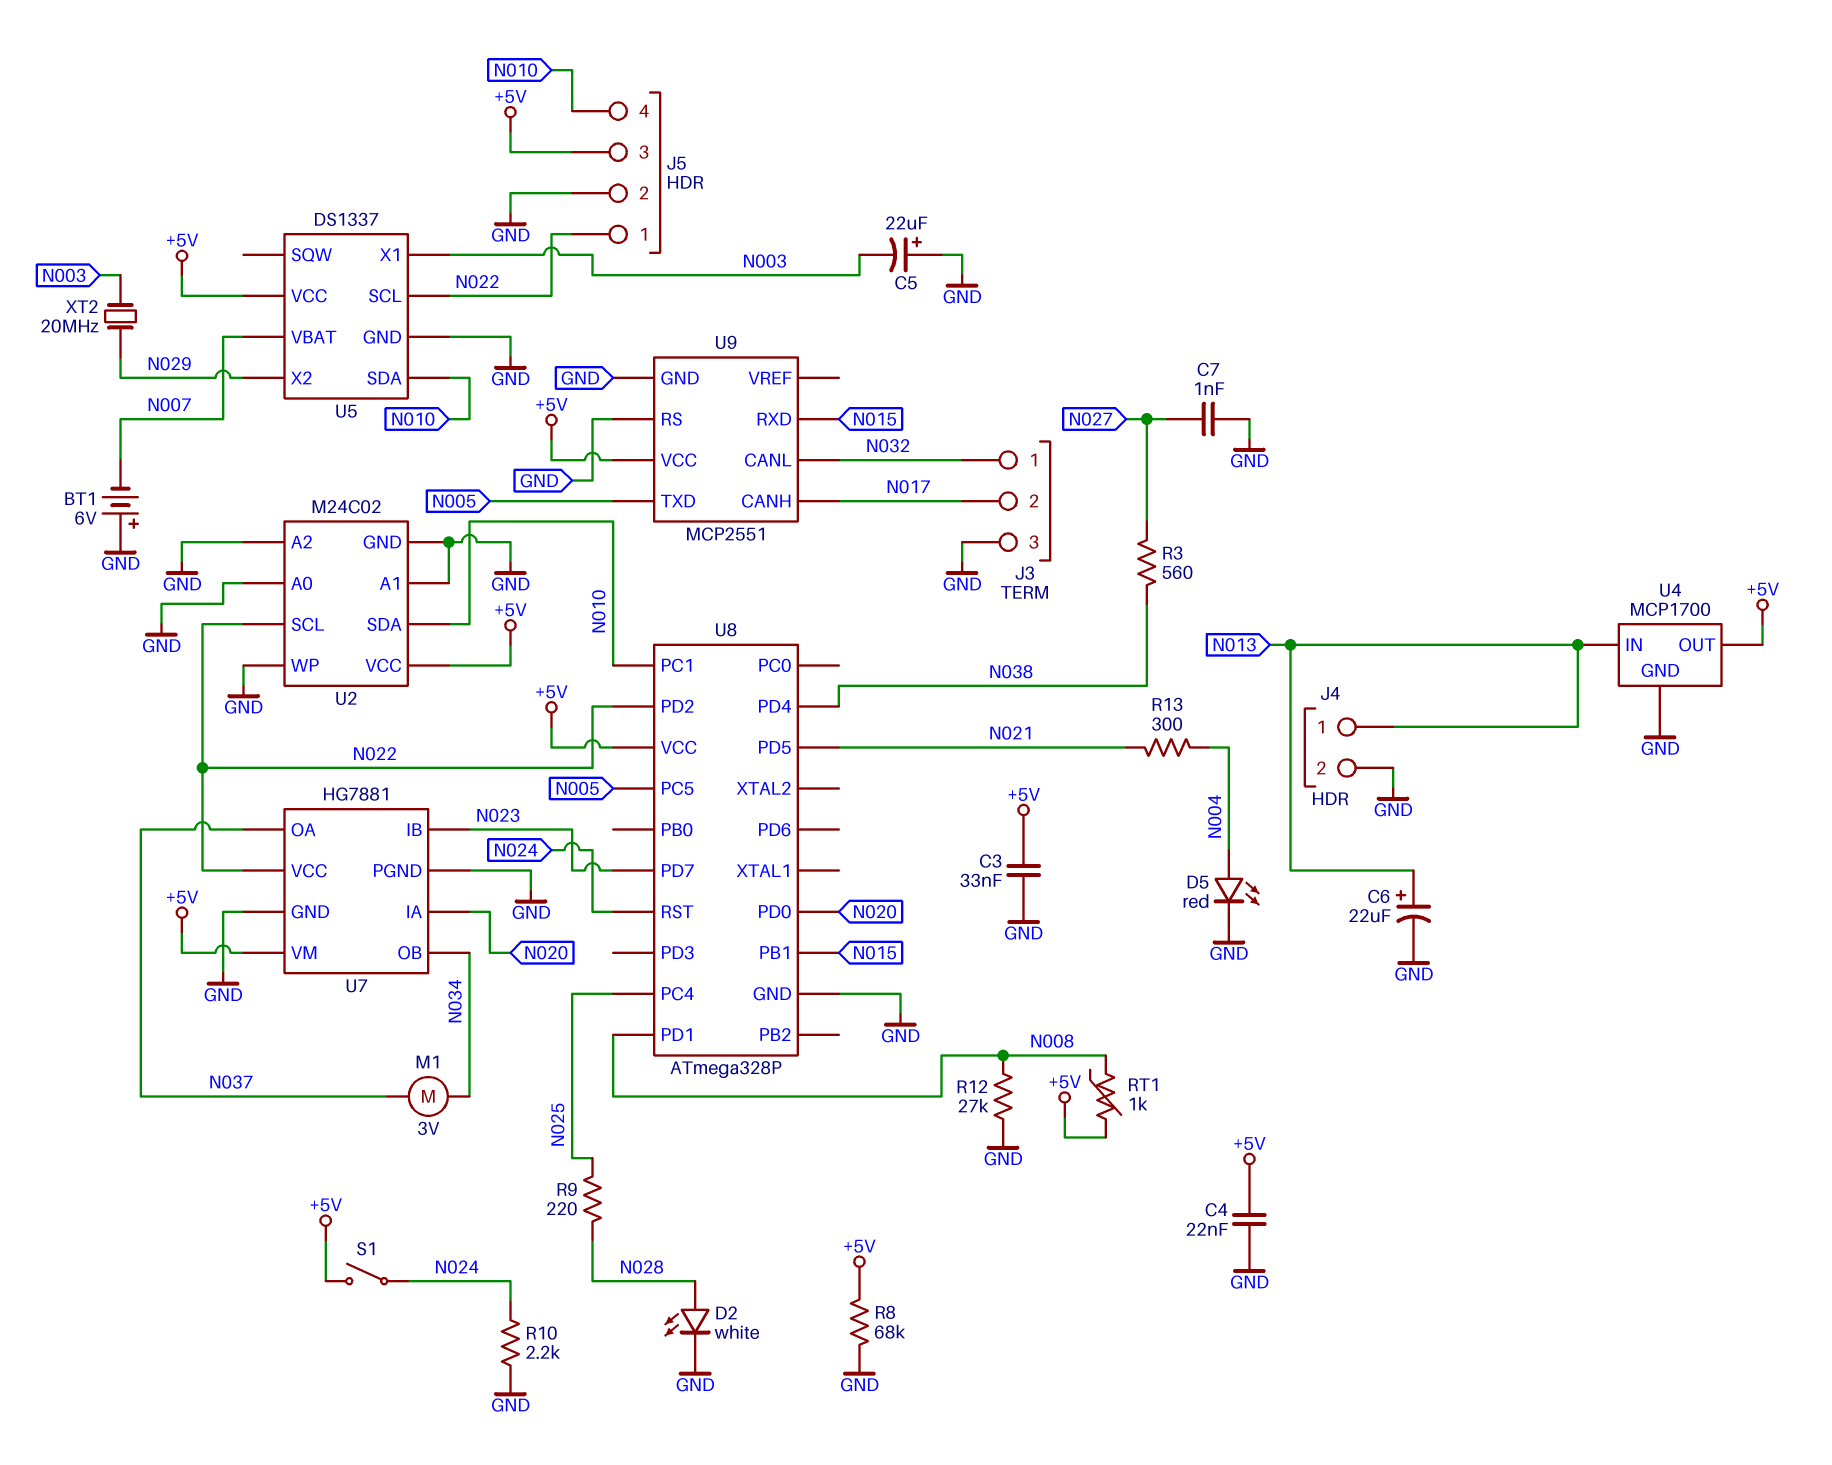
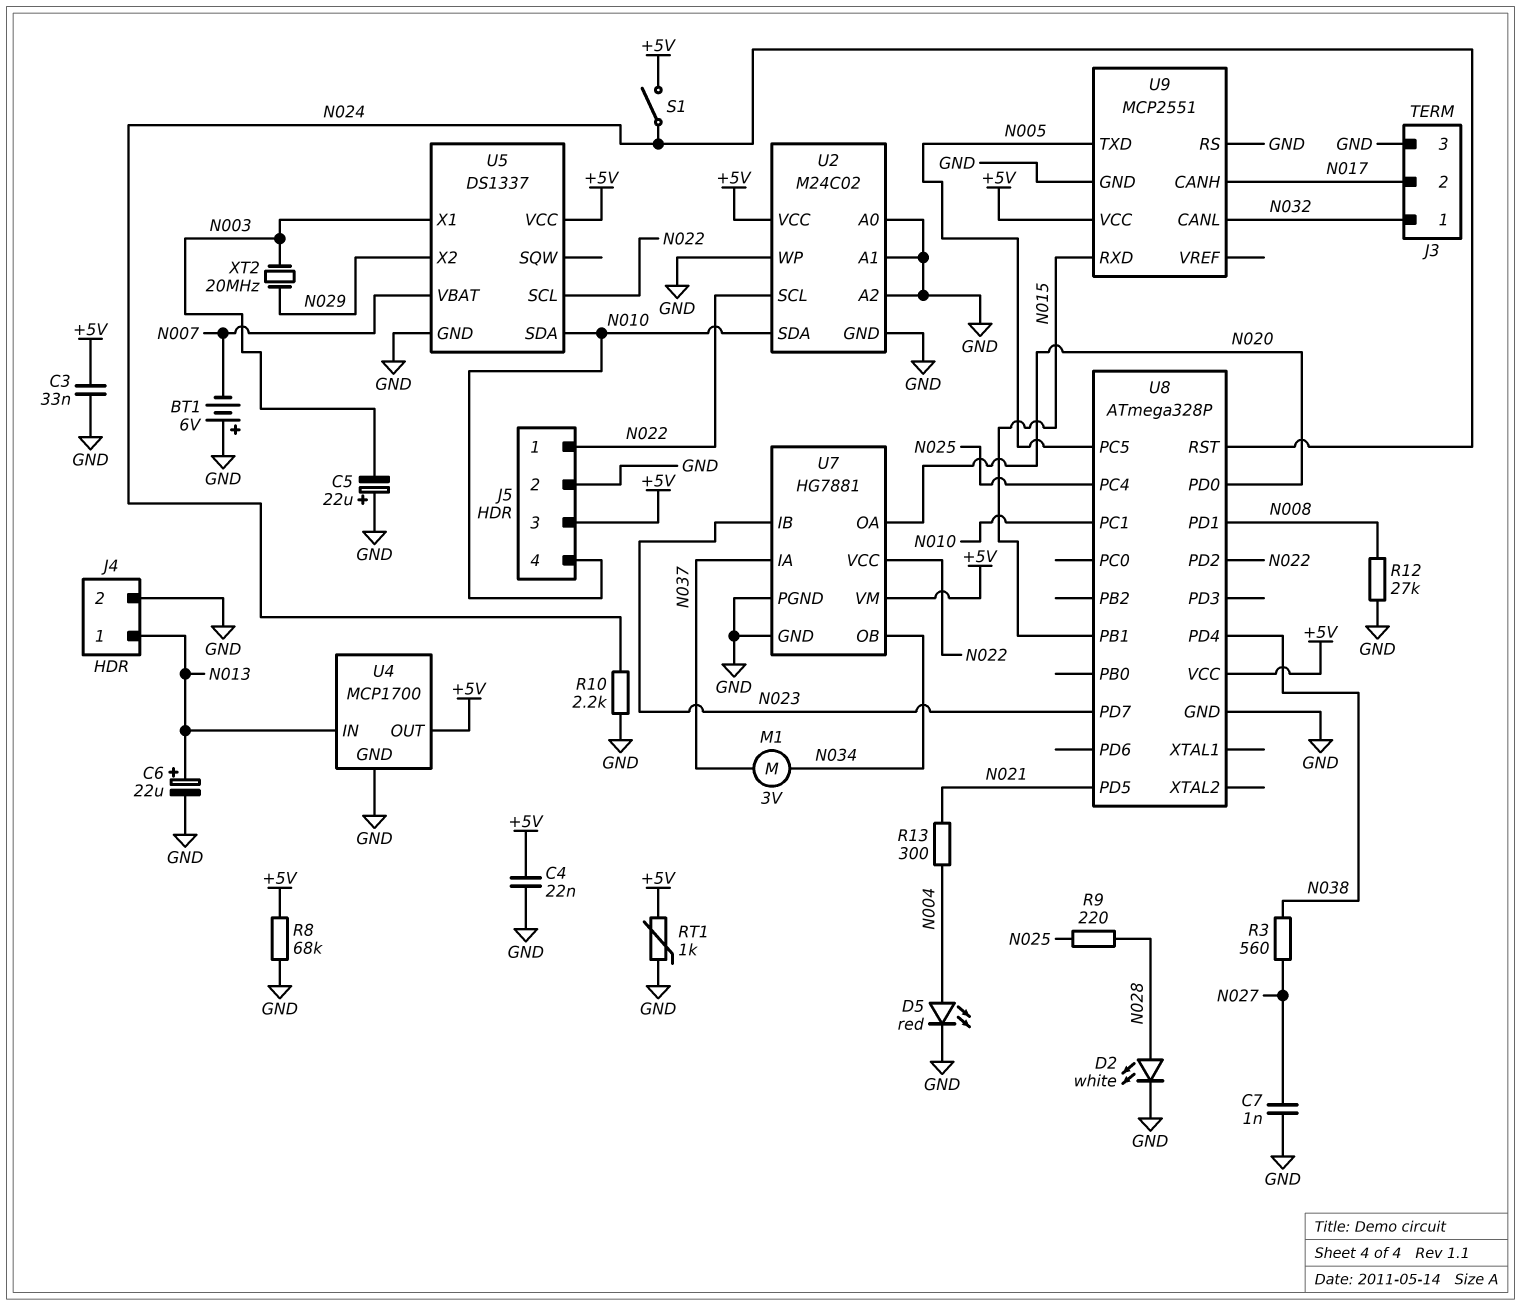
RT1: 1k (+5V, N008) -> 1k (+5V, GND)
U7 pin IA: N020 -> N037
U7 pin OA: N037 -> N020

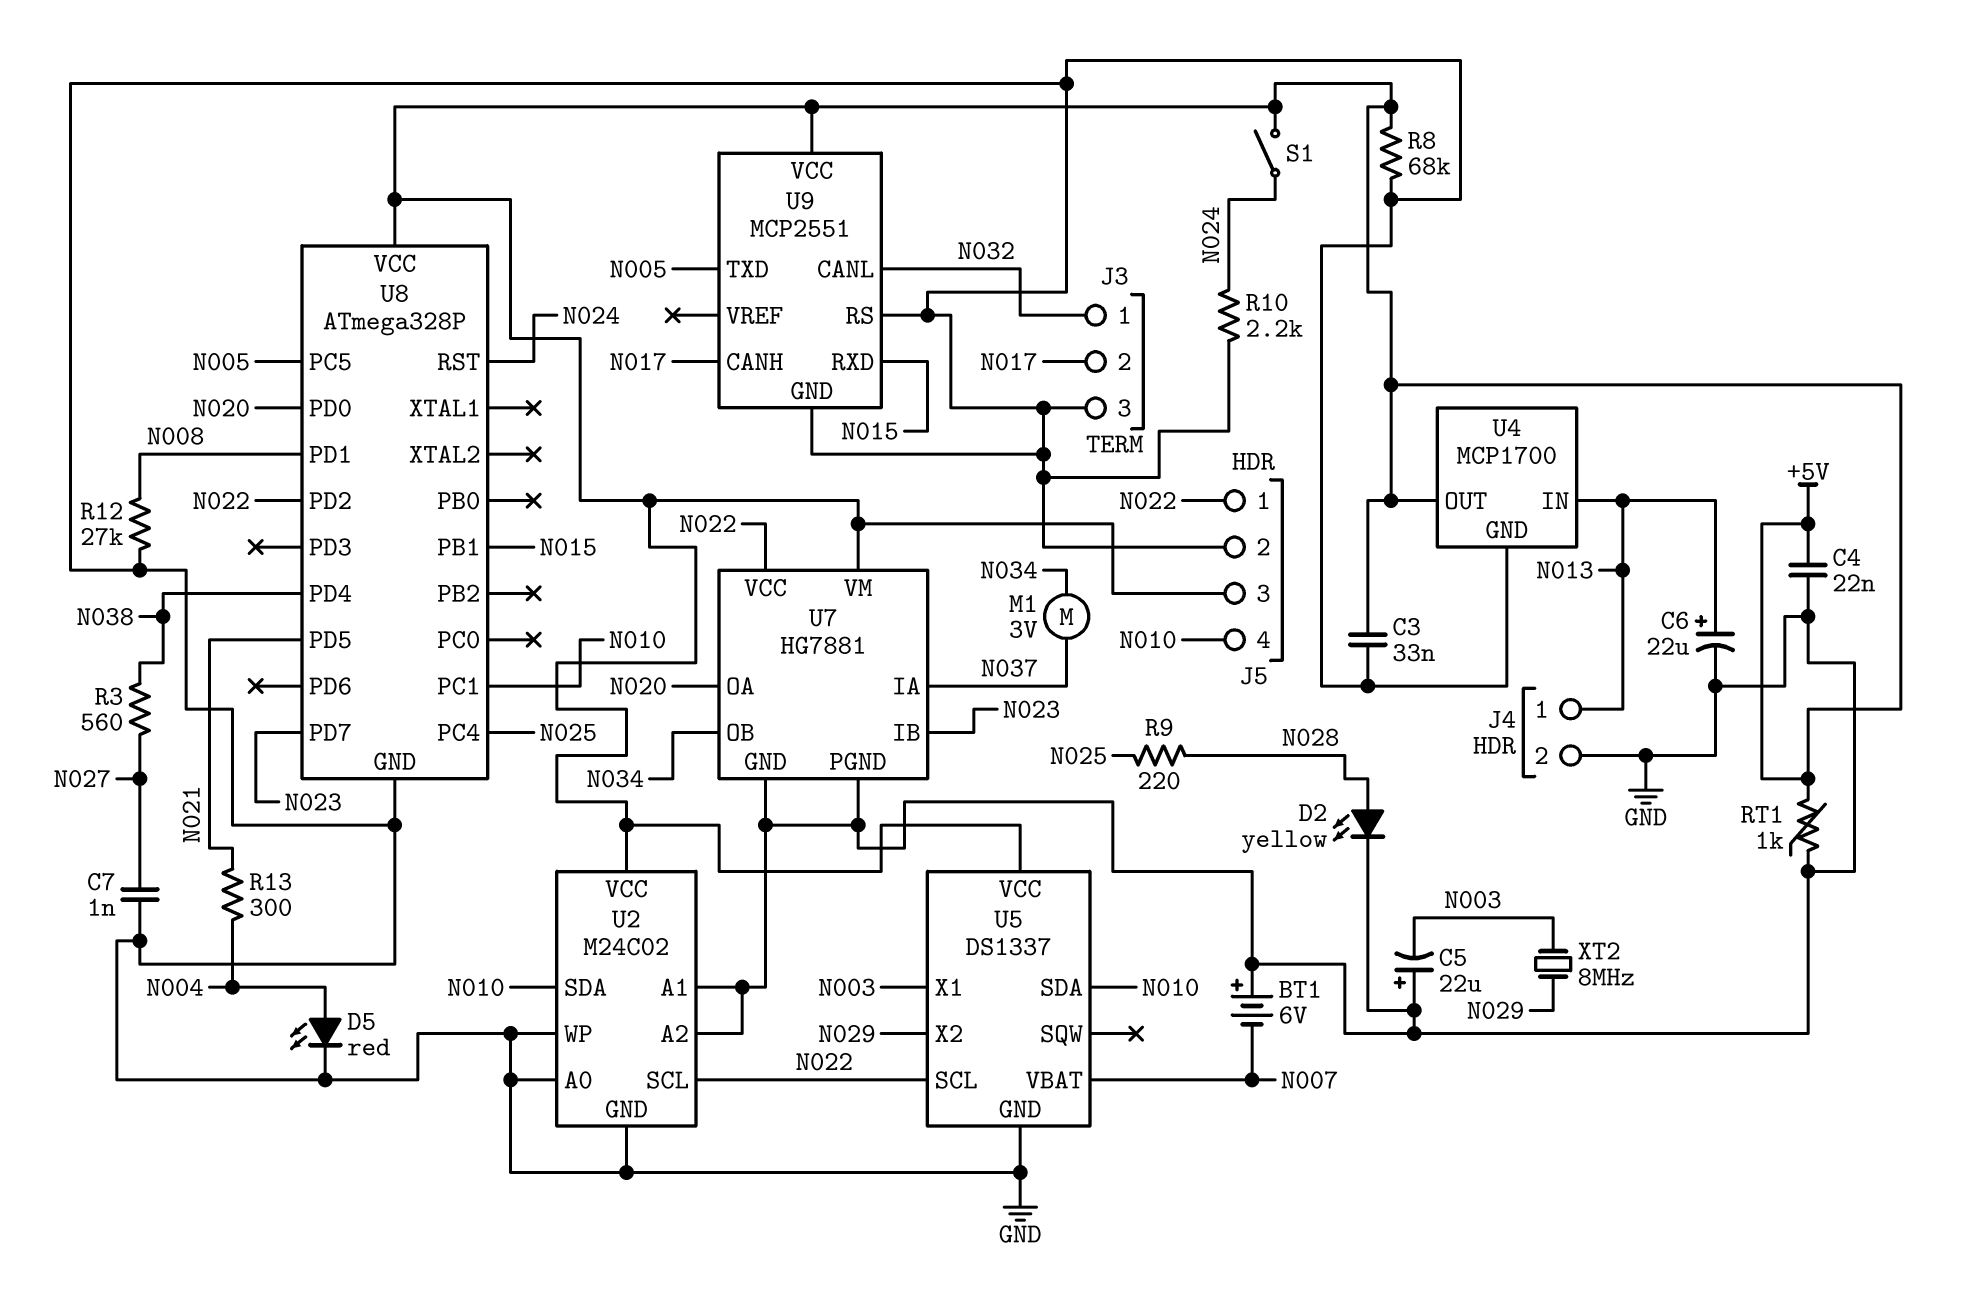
D2: LED white (A N028, K GND) -> LED yellow (A N028, K GND)
XT2: 20MHz (N003, N029) -> 8MHz (N003, N029)

